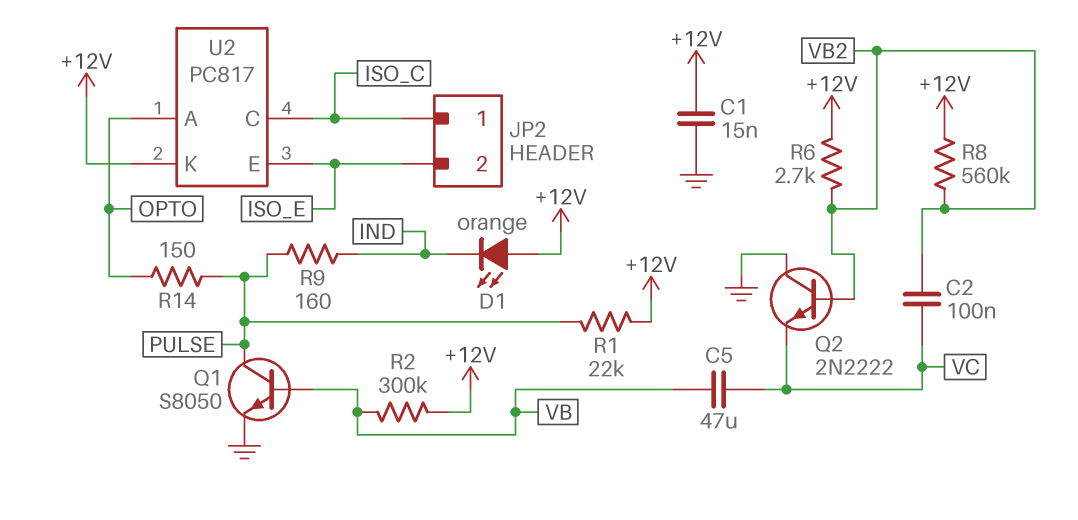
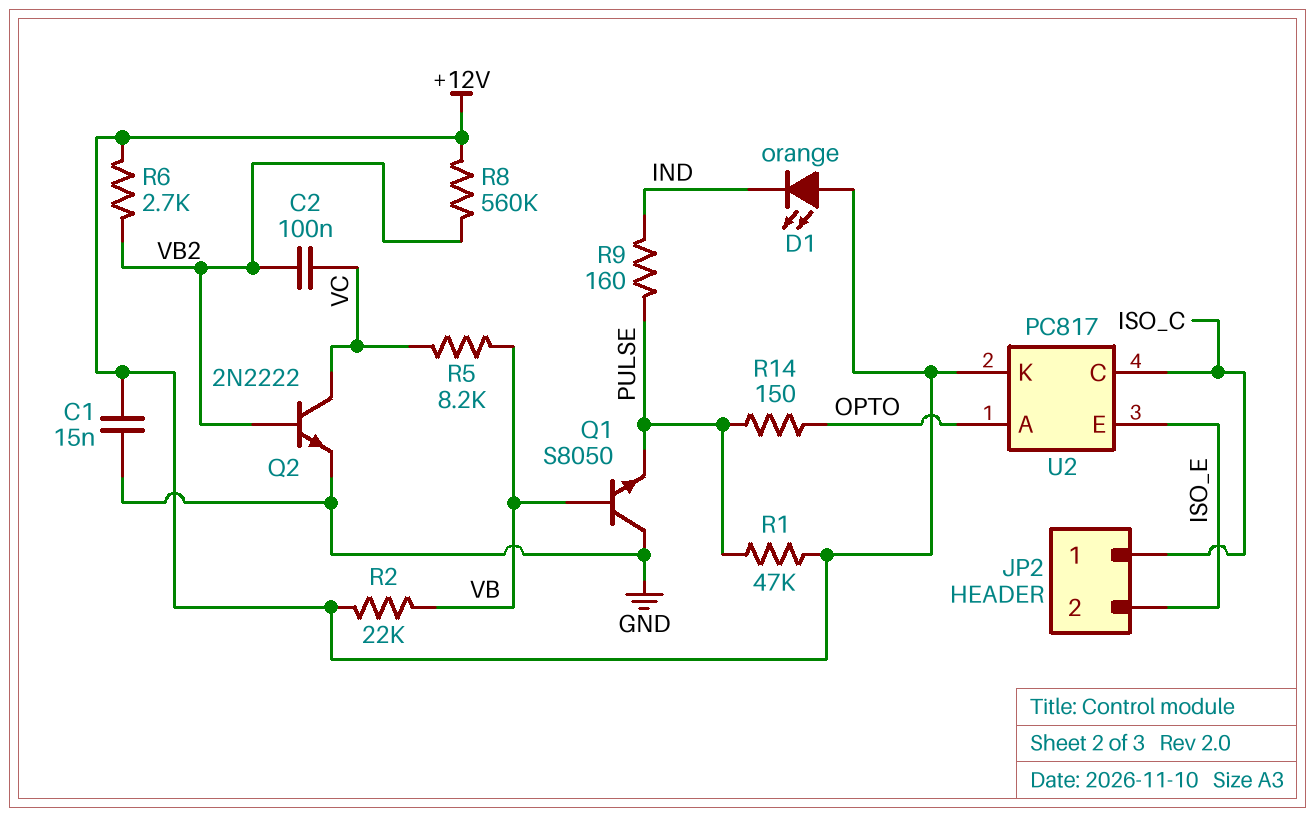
C5: 47uF (VB, VC) -> none
Q1: NPN S8050 (B VB, C PULSE, E GND) -> NPN S8050 (B VB, C GND, E PULSE)
Q2: NPN 2N2222 (B VB2, C GND, E VC) -> NPN 2N2222 (B VB2, C VC, E GND)
R1: 22k (+12V, PULSE) -> 47k (+12V, PULSE)
R2: 300k (+12V, VB) -> 22k (+12V, VB)
R5: none -> 8.2k (VB, VC)

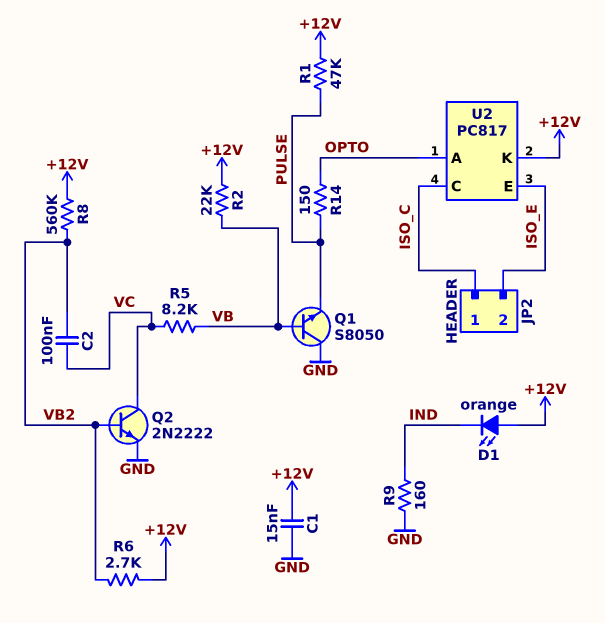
R9: 160 (IND, PULSE) -> 160 (GND, IND)

